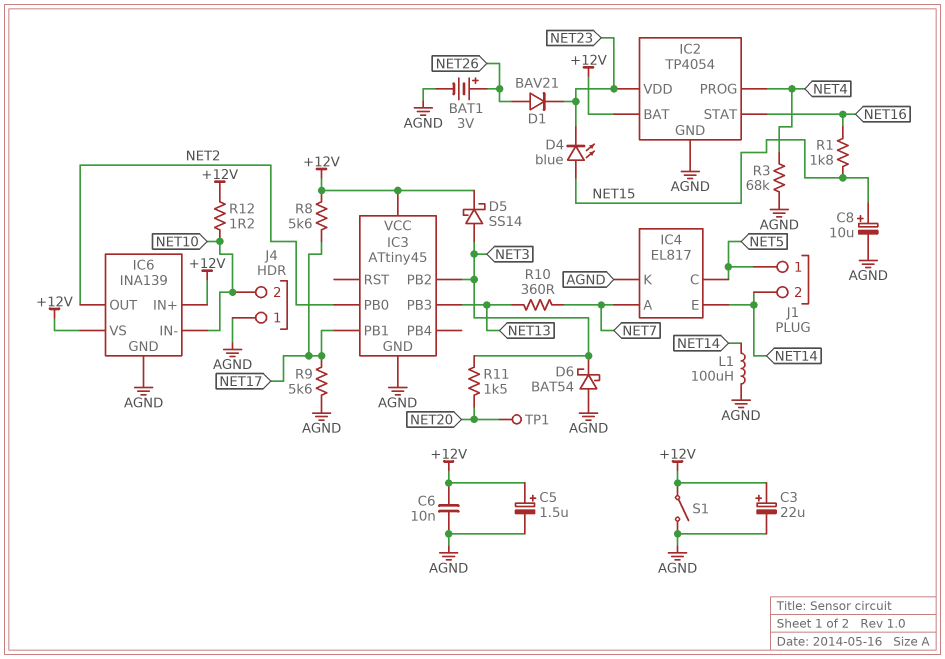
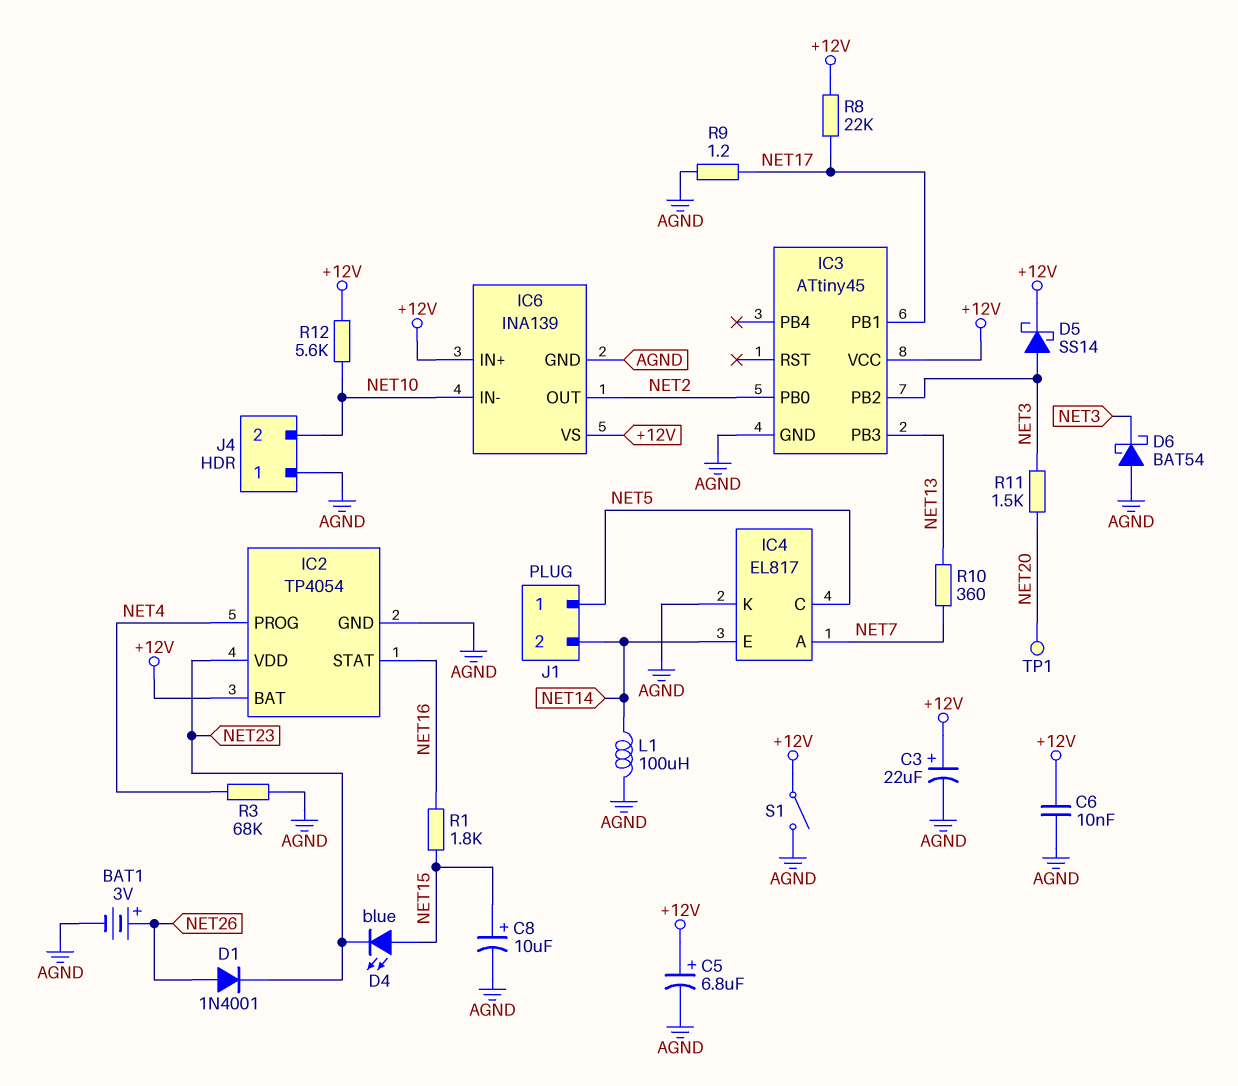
C5: 1.5uF (plus +12V, minus AGND) -> 6.8uF (plus +12V, minus AGND)
D1: diode BAV21 (A NET26, K NET23) -> diode 1N4001 (A NET26, K NET23)
R8: 5.6k (+12V, NET17) -> 22k (+12V, NET17)
R9: 5.6k (AGND, NET17) -> 1.2 (AGND, NET17)
R12: 1.2 (+12V, NET10) -> 5.6k (+12V, NET10)

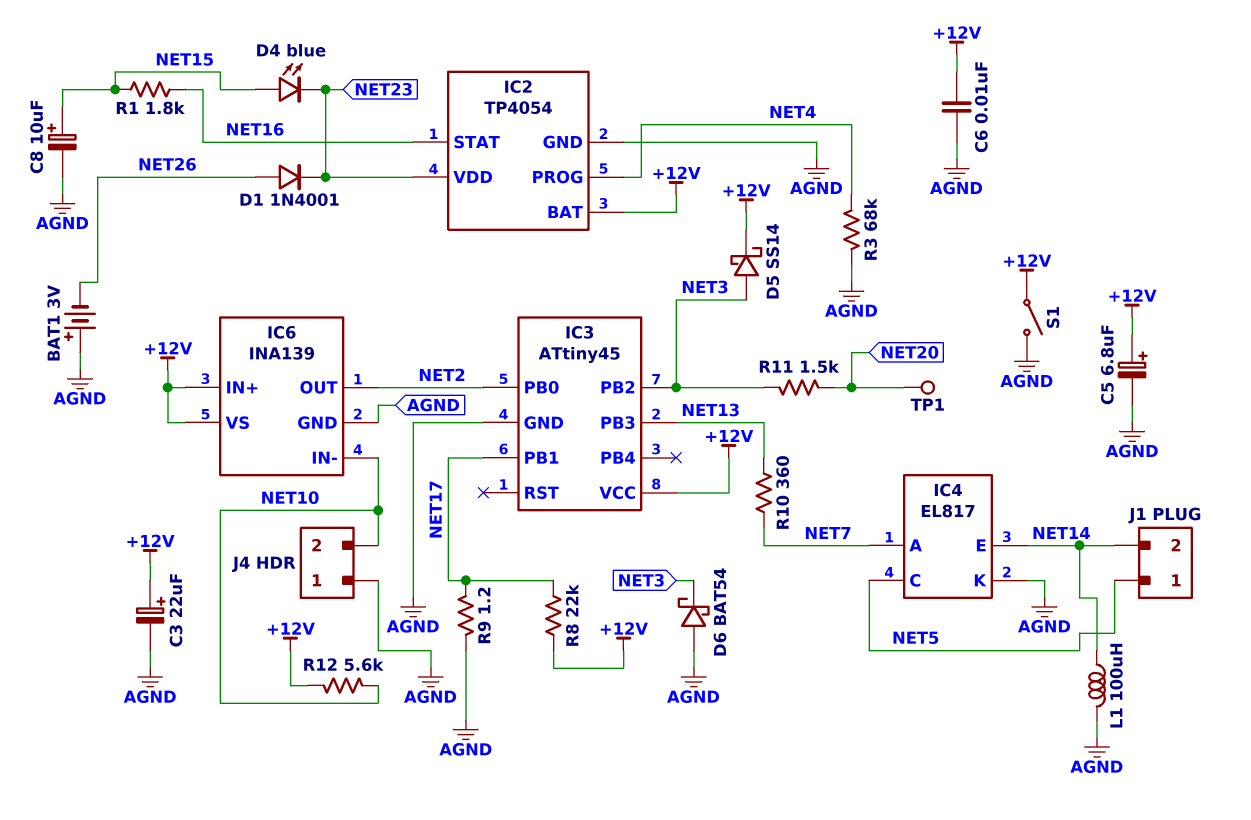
BAT1: 3V (plus NET26, minus AGND) -> 3V (plus AGND, minus NET26)

